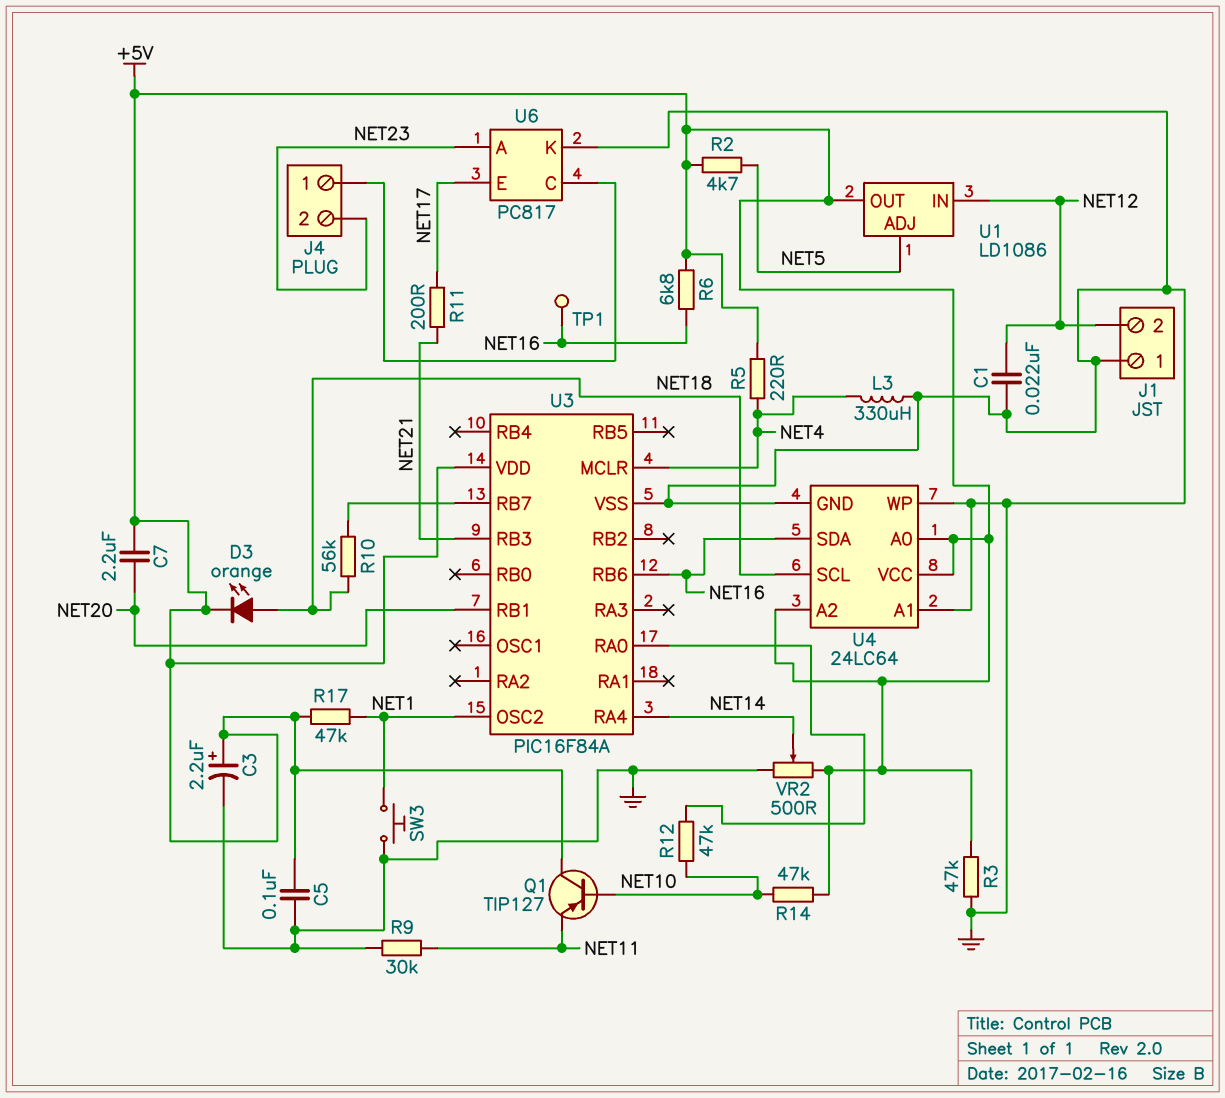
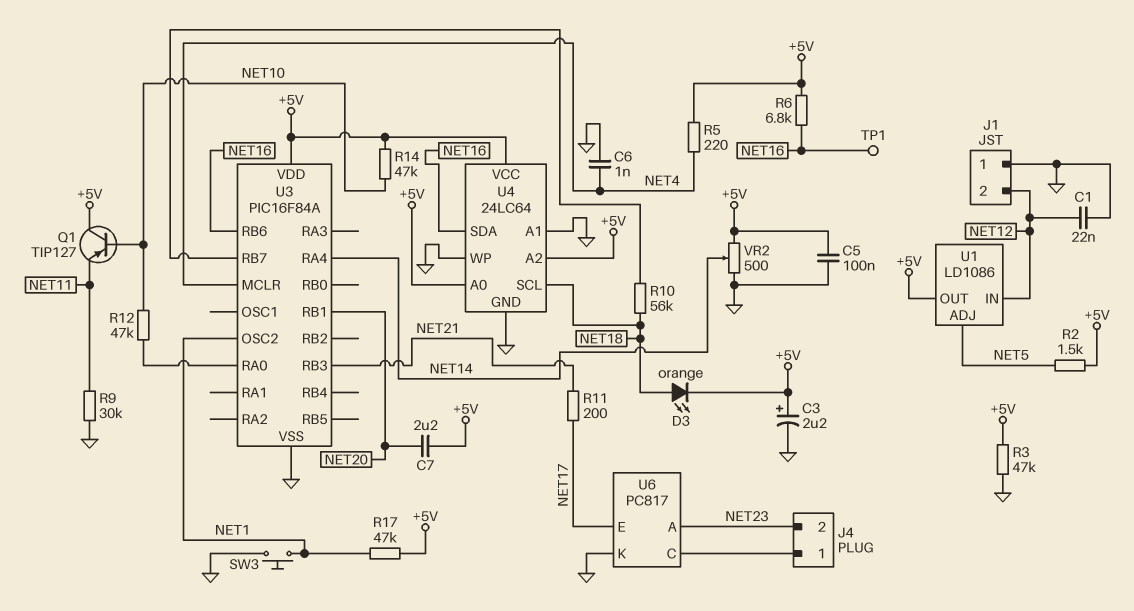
C6: none -> 1nF (GND, NET4)
L3: 330uH (GND, NET4) -> none
R2: 4.7k (+5V, NET5) -> 1.5k (+5V, NET5)

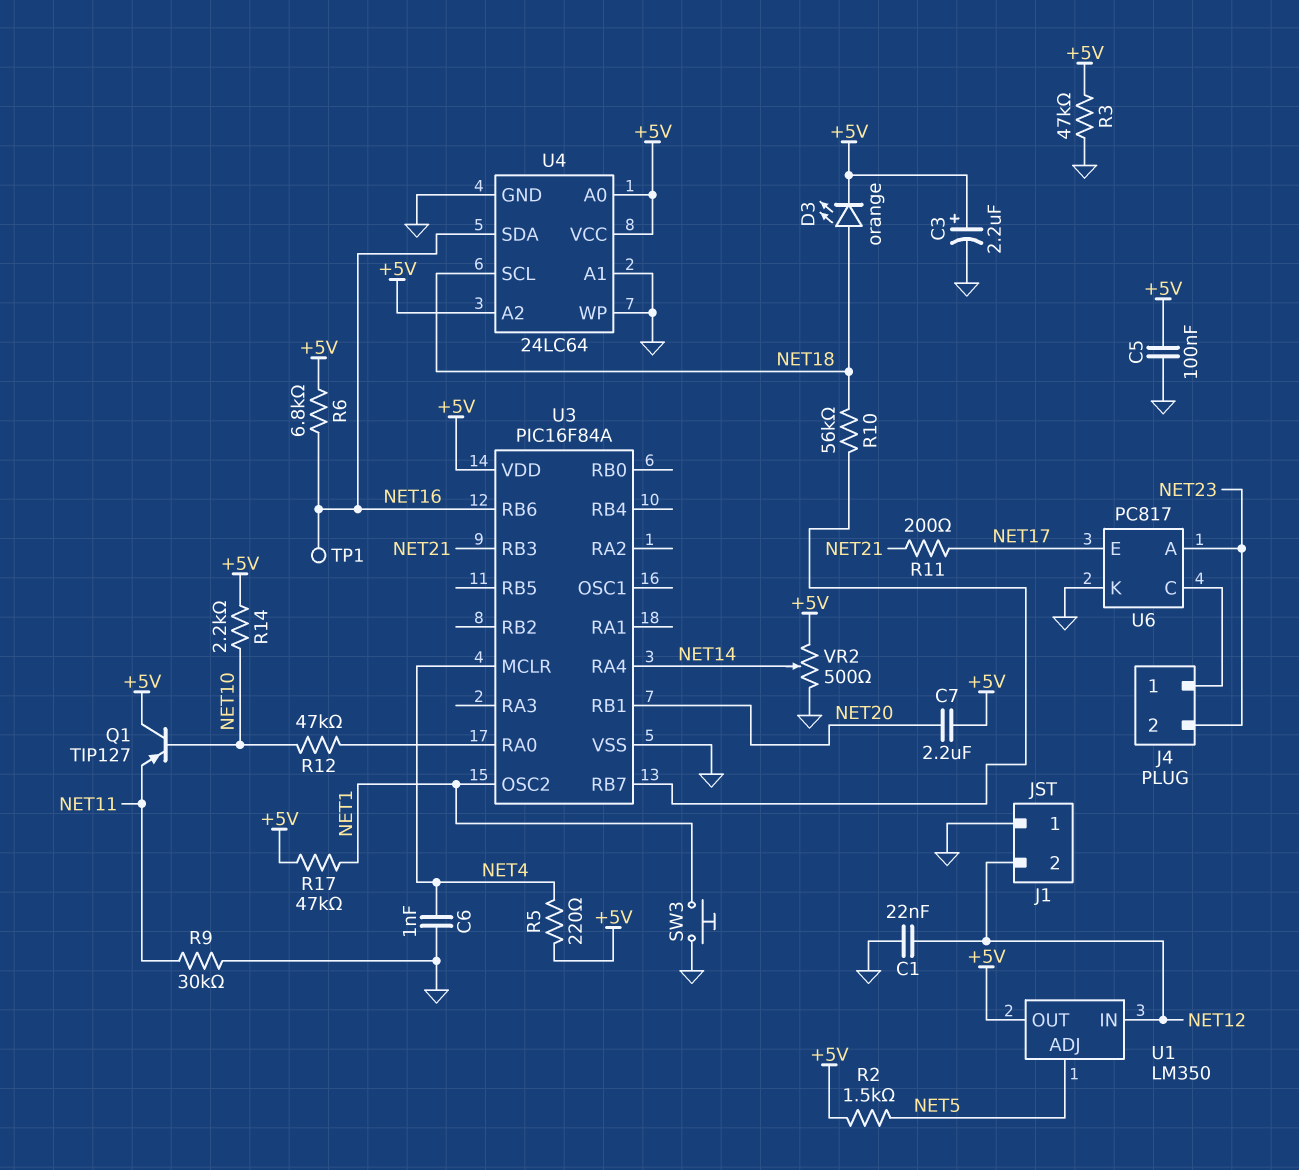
R14: 47k (+5V, NET10) -> 2.2k (+5V, NET10)
U1: LD1086 -> LM350

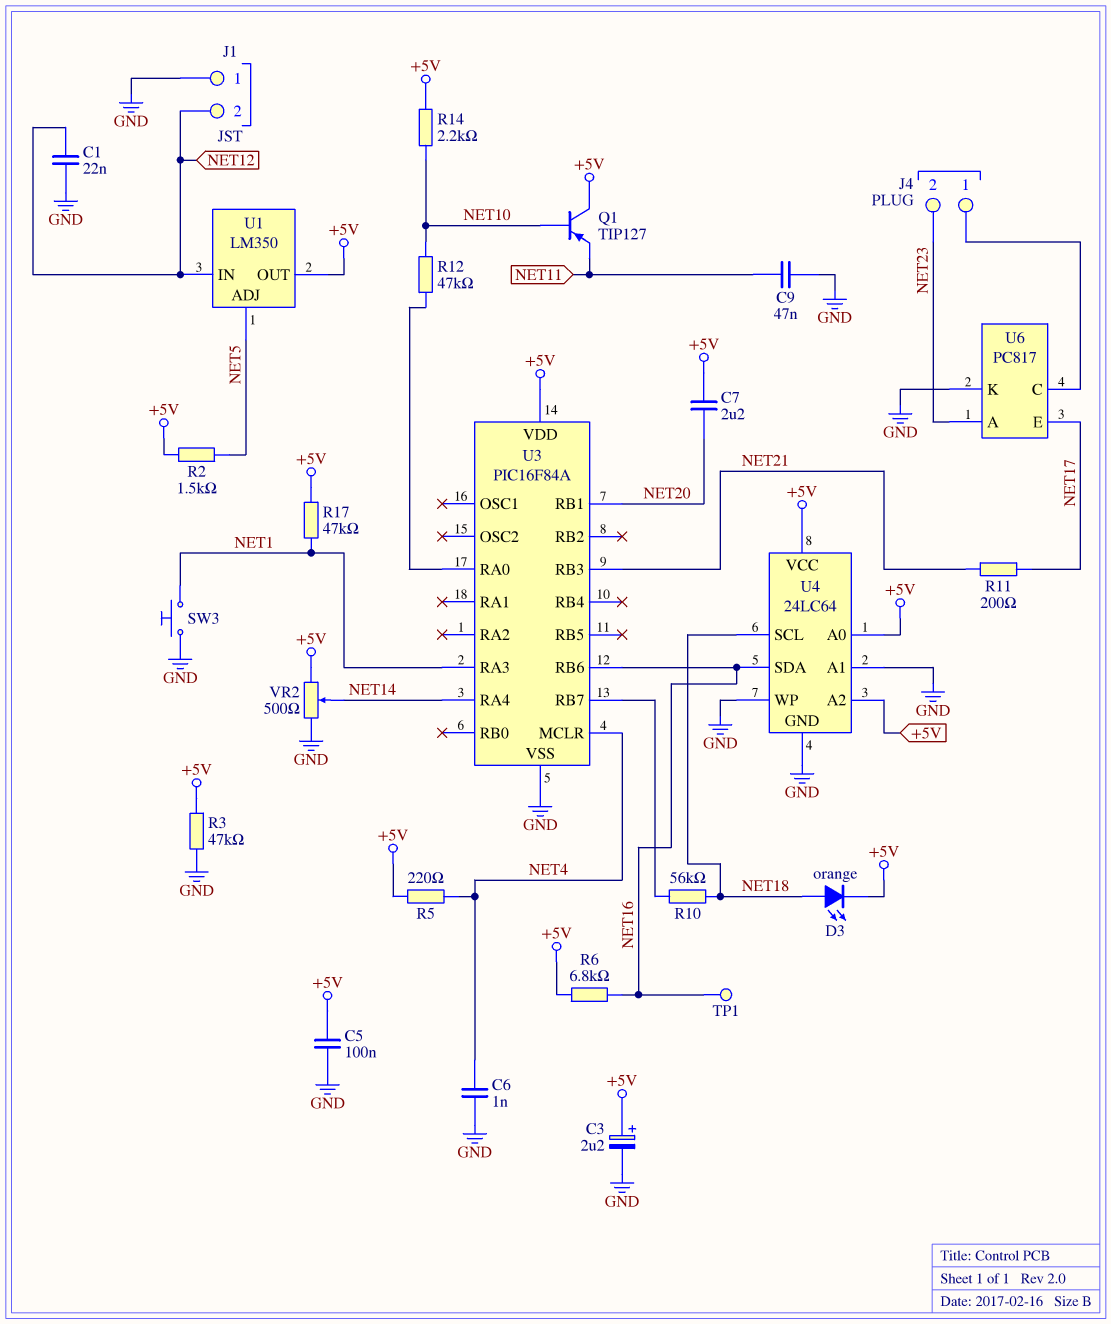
C9: none -> 47nF (GND, NET11)
R9: 30k (GND, NET11) -> none
U3 pin OSC2: NET1 -> none
U3 pin RA3: none -> NET1

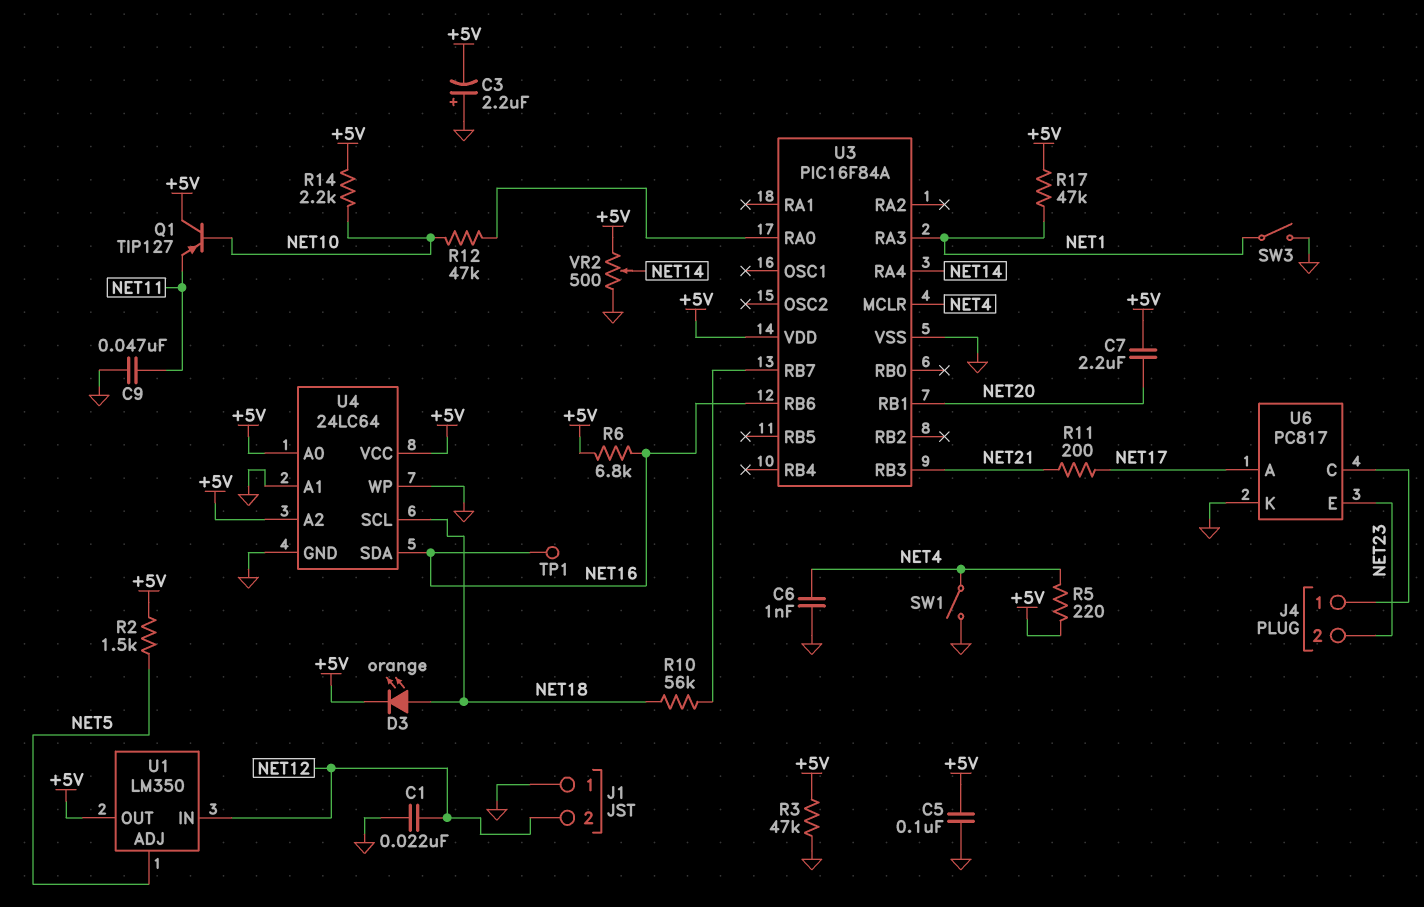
C3: 2.2uF (plus +5V, minus GND) -> 2.2uF (plus GND, minus +5V)
SW1: none -> switch (GND, NET4)
SW3: button (GND, NET1) -> switch (GND, NET1)
U6 pin A: NET23 -> NET17
U6 pin E: NET17 -> NET23

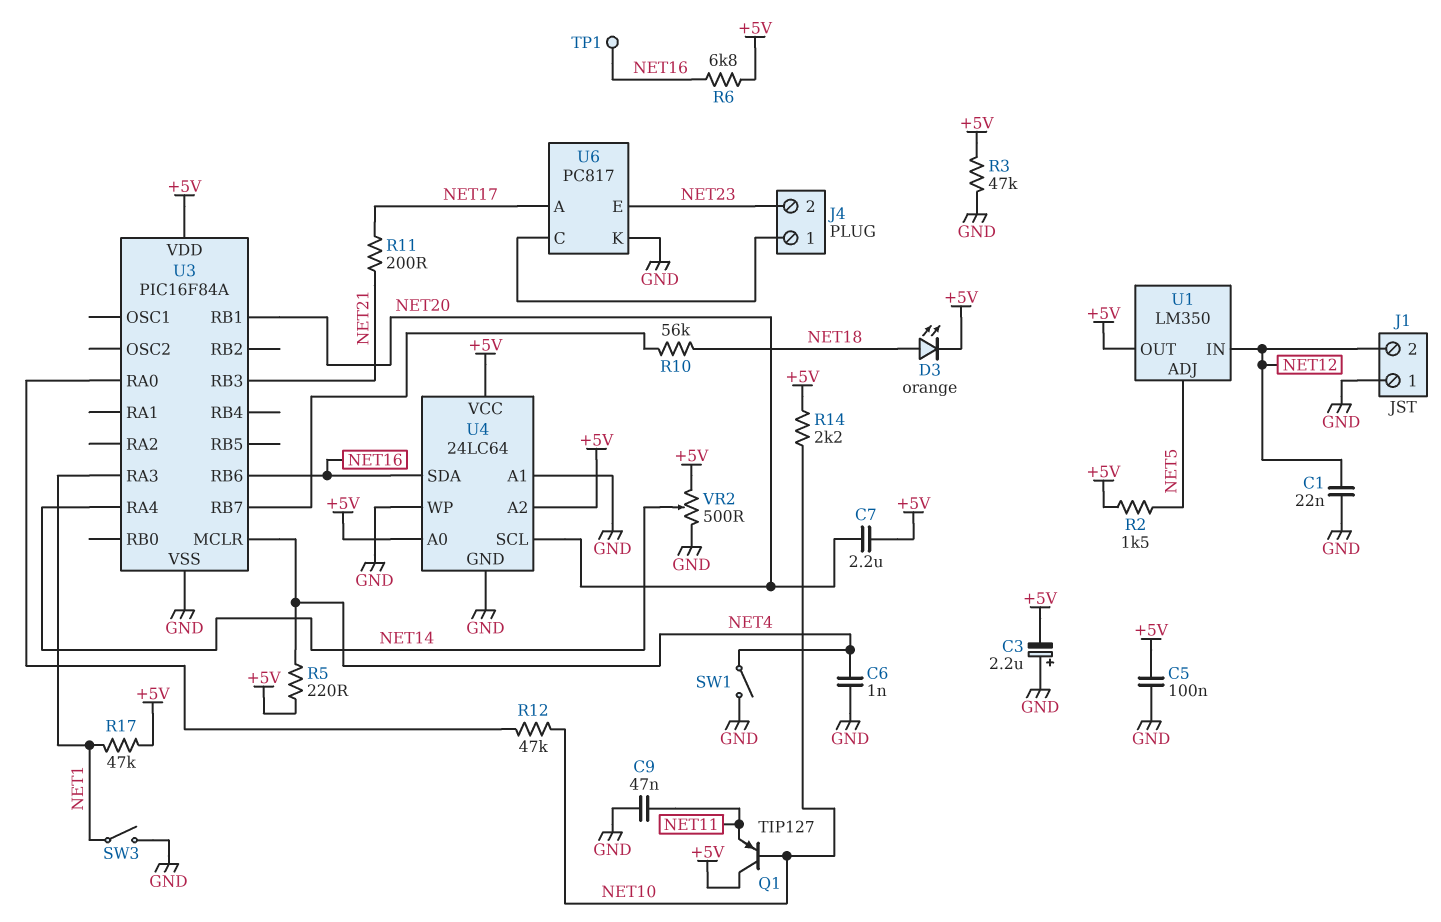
U4 pin SCL: NET18 -> NET20

